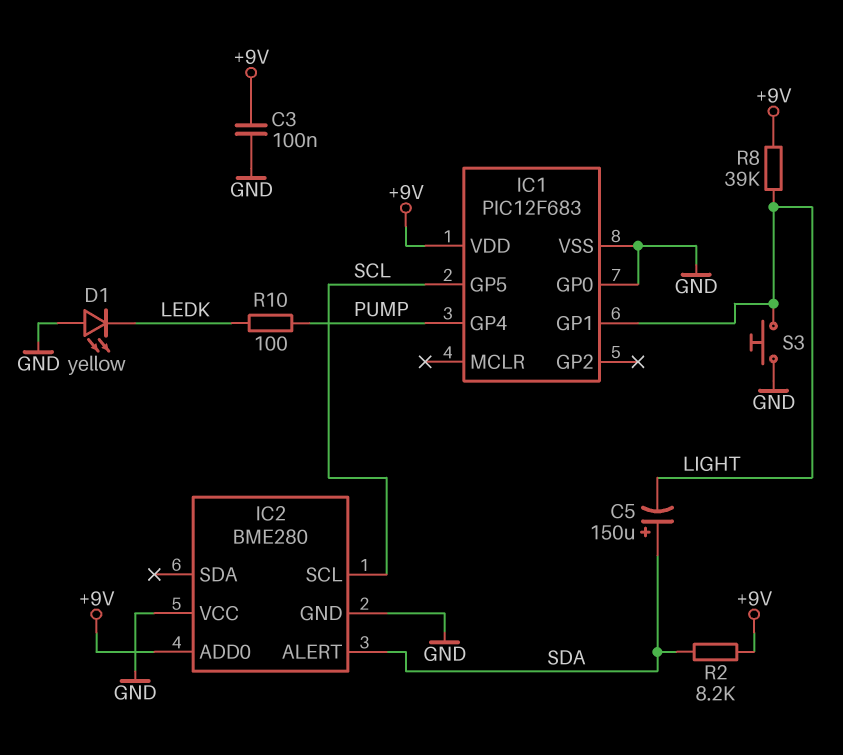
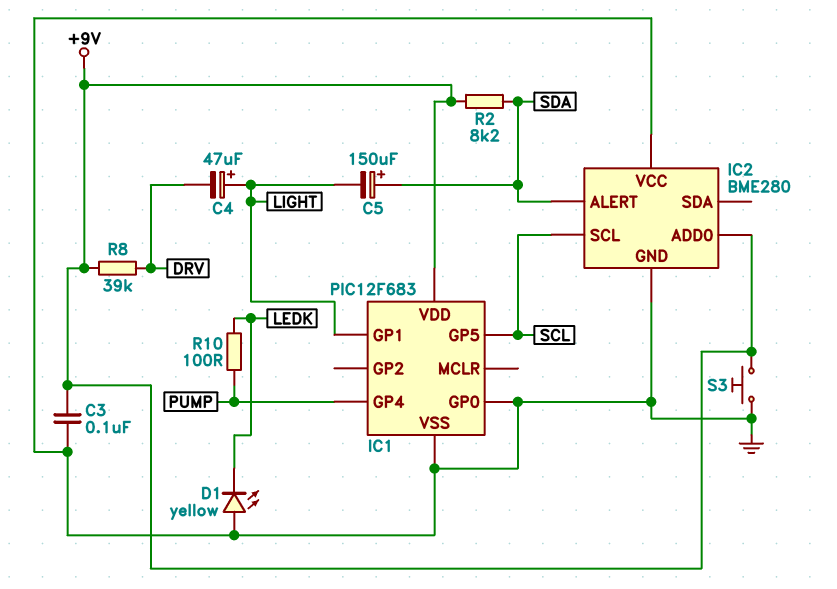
C4: none -> 47uF (plus LIGHT, minus DRV)
R8: 39k (+9V, LIGHT) -> 39k (+9V, DRV)
S3: button (GND, LIGHT) -> button (+9V, GND)

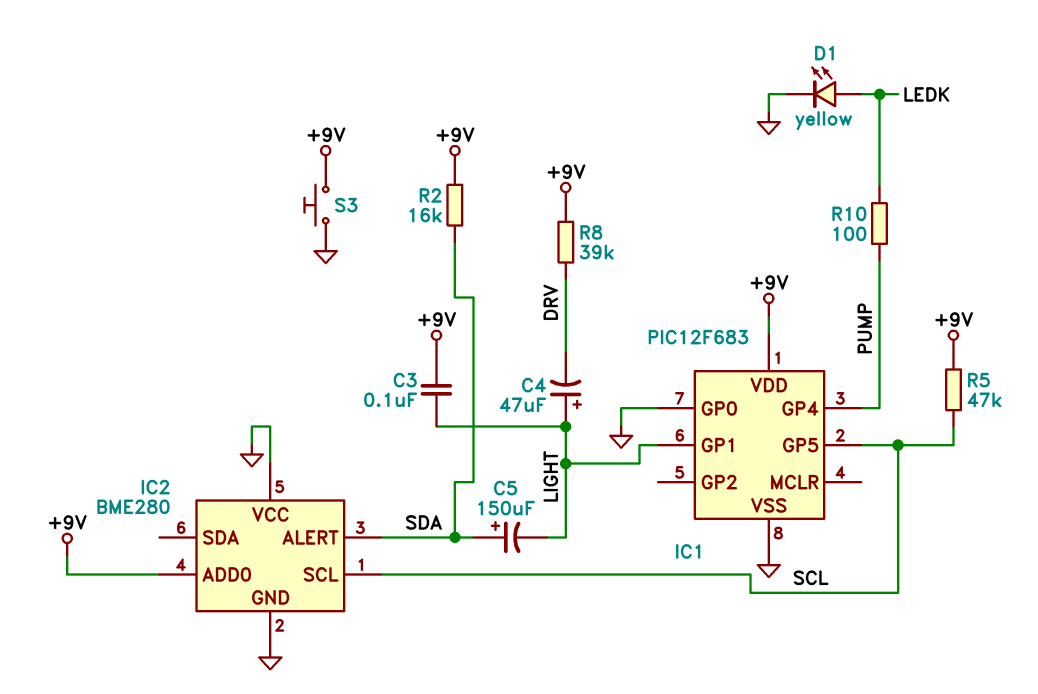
C3: 100nF (+9V, GND) -> 100nF (+9V, LIGHT)
D1: LED yellow (A GND, K LEDK) -> LED yellow (A LEDK, K GND)
R2: 8.2k (+9V, SDA) -> 16k (+9V, SDA)
R5: none -> 47k (+9V, SCL)

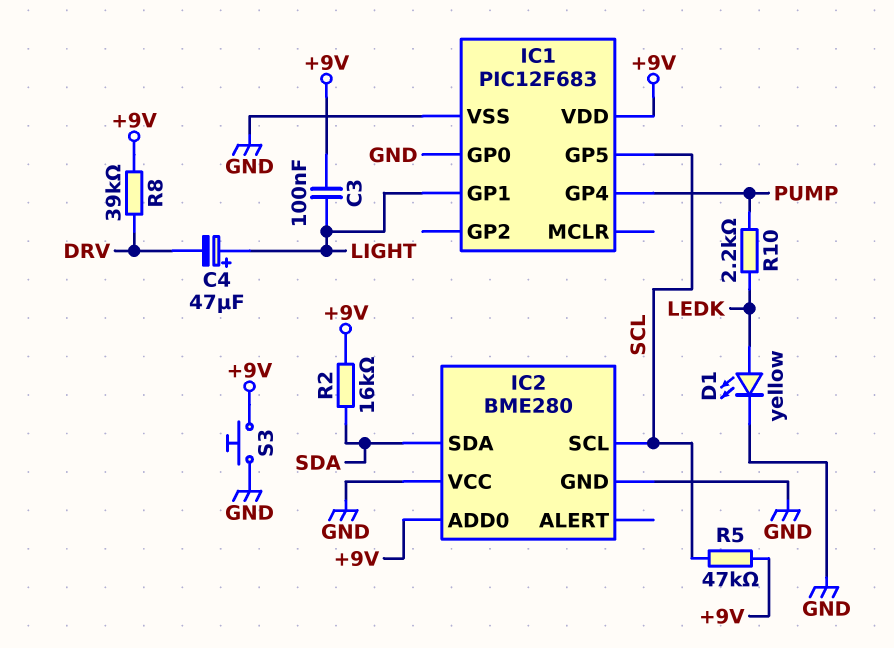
C5: 150uF (plus SDA, minus LIGHT) -> none
IC2 pin ALERT: SDA -> none
IC2 pin SDA: none -> SDA
R10: 100 (LEDK, PUMP) -> 2.2k (LEDK, PUMP)

